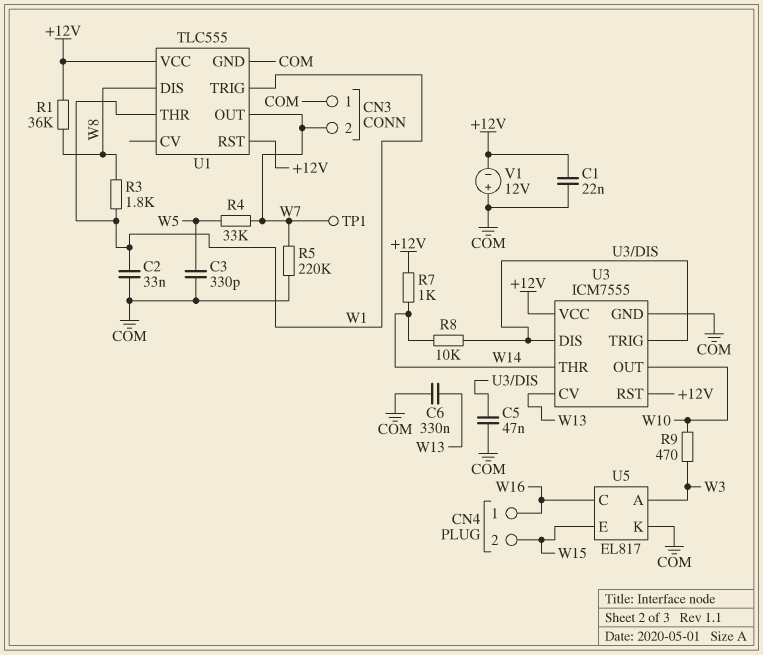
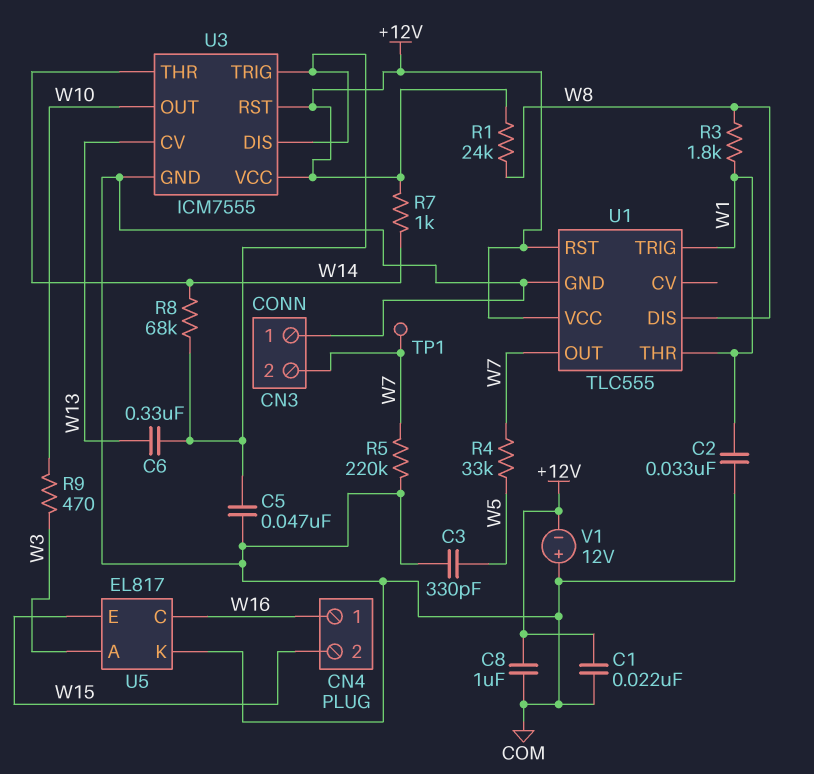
C6: 330nF (COM, W13) -> 330nF (U3/DIS, W13)
C8: none -> 1uF (+12V, COM)
R1: 36k (+12V, W8) -> 24k (+12V, W8)
R8: 10k (U3/DIS, W14) -> 68k (U3/DIS, W14)

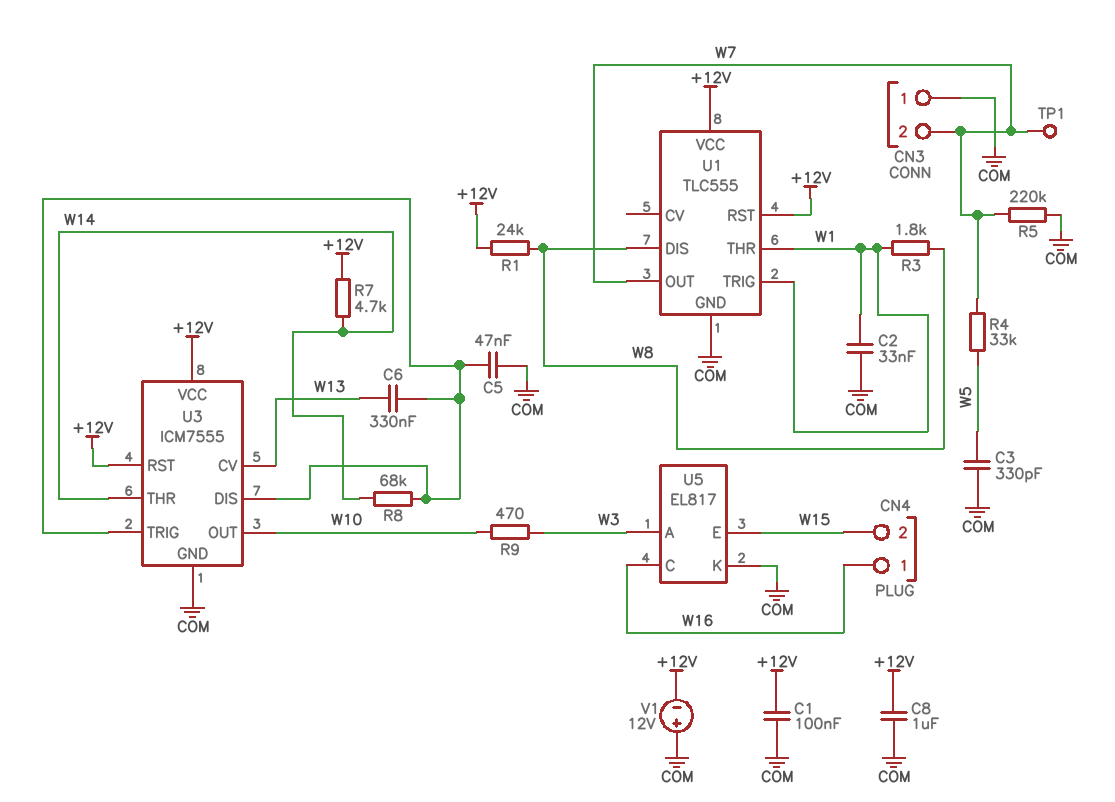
C1: 22nF (+12V, COM) -> 100nF (+12V, COM)
R7: 1k (+12V, W14) -> 4.7k (+12V, W14)

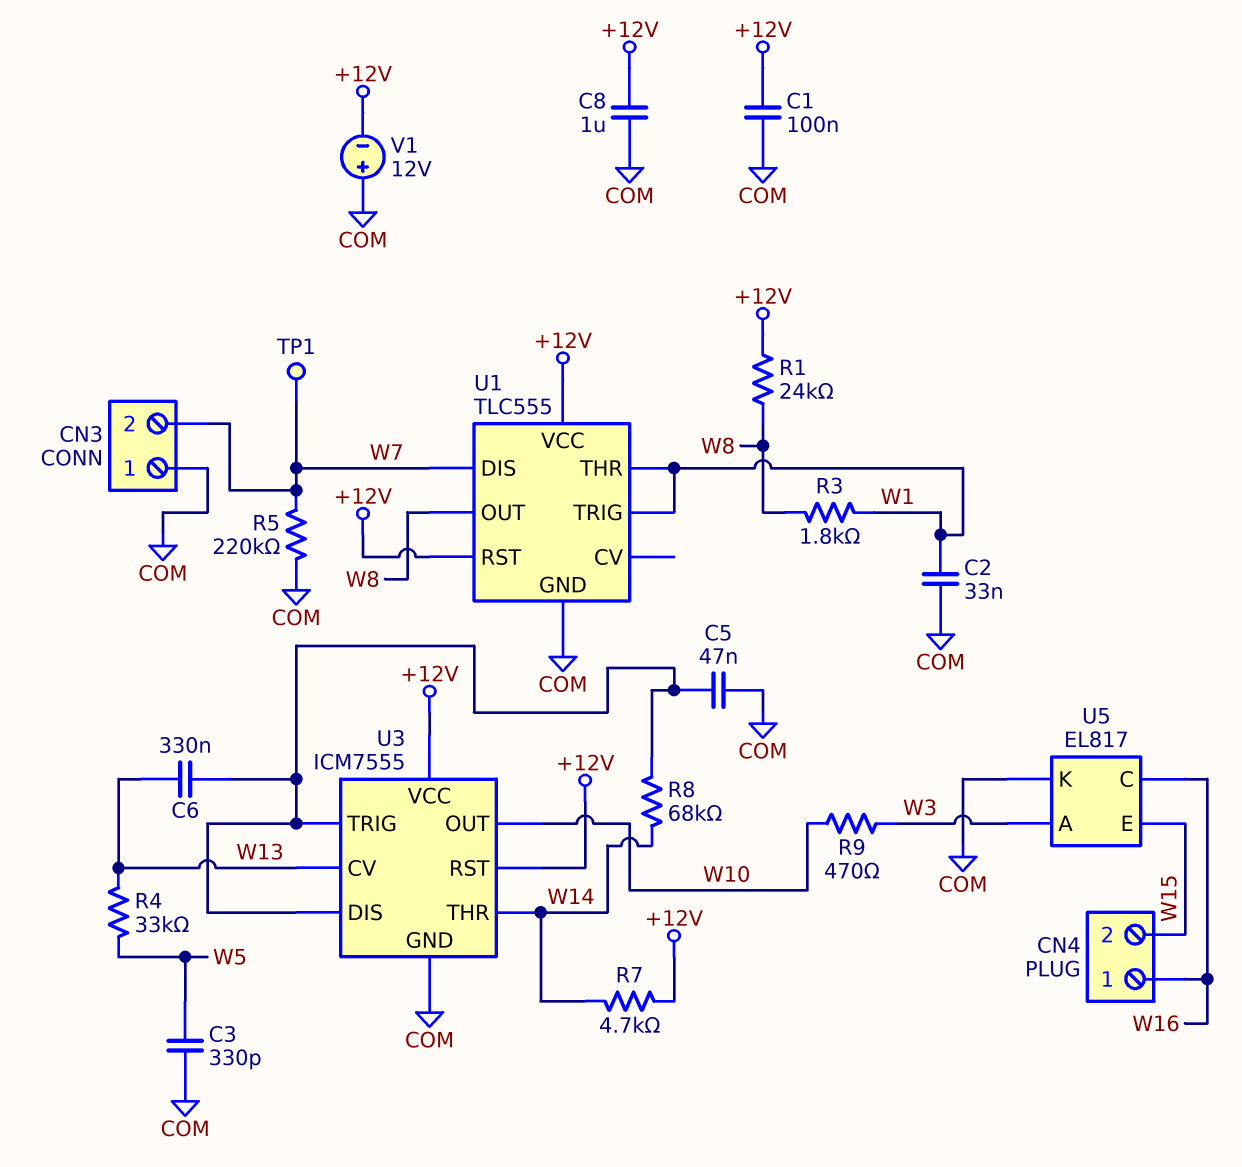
R4: 33k (W5, W7) -> 33k (W5, W13)
U1 pin DIS: W8 -> W7
U1 pin OUT: W7 -> W8

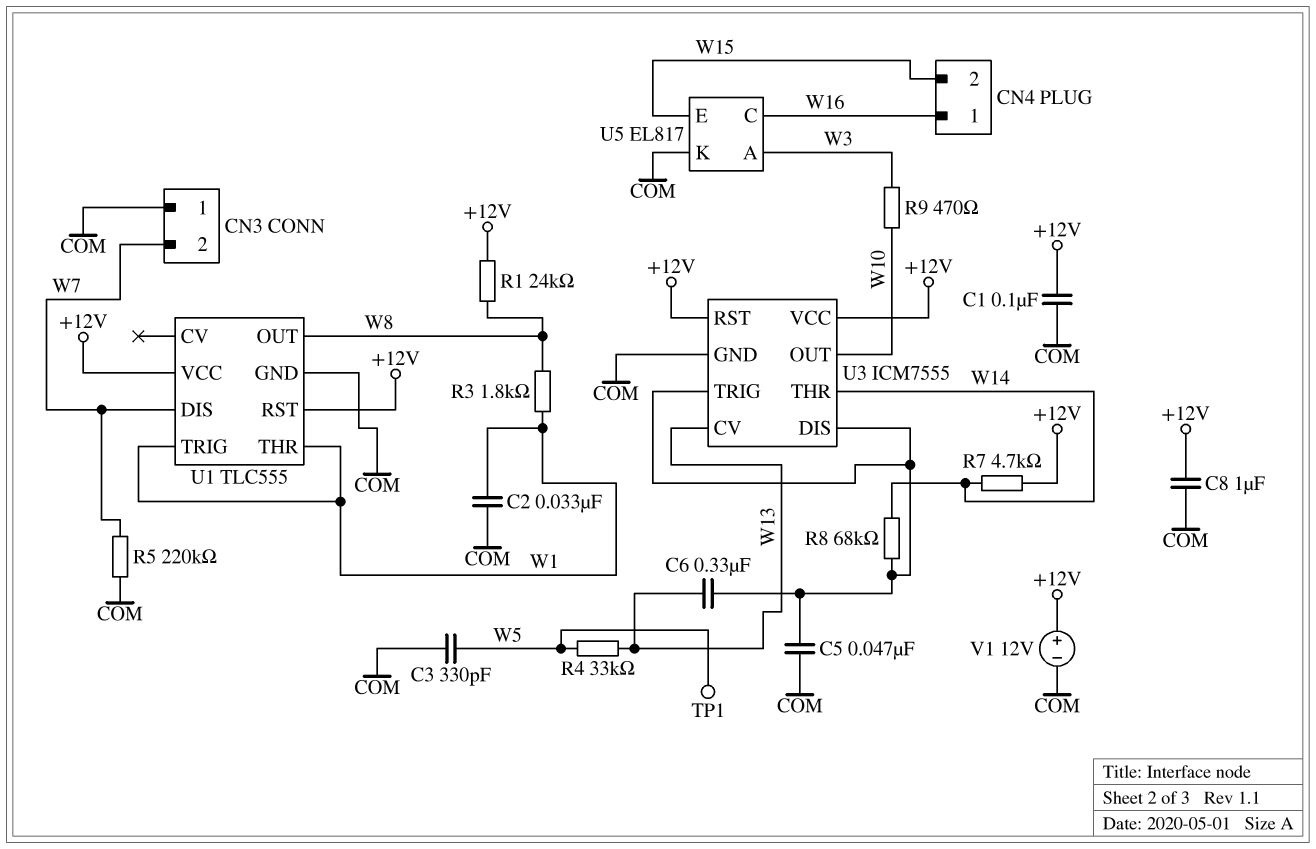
TP1: test point (W7) -> test point (W5)
V1: 12V (plus COM, minus +12V) -> 12V (plus +12V, minus COM)

